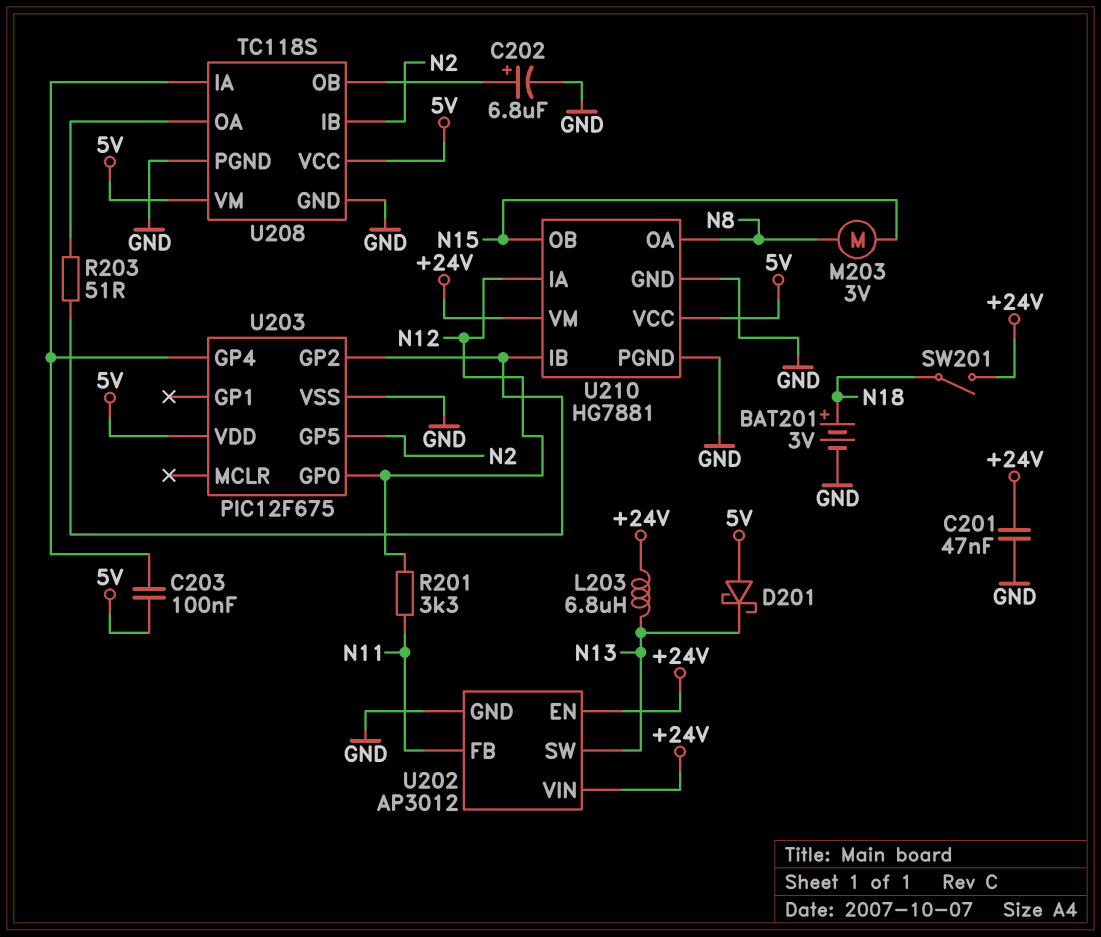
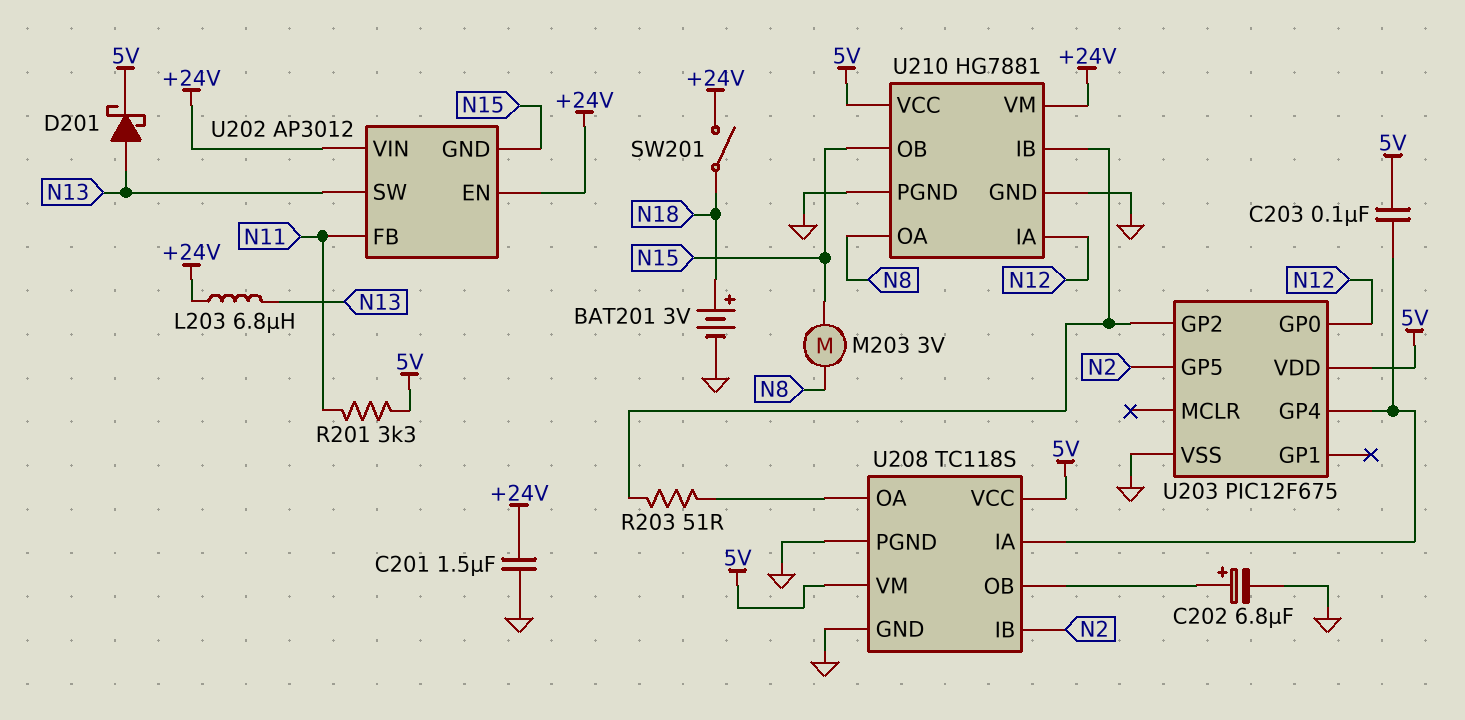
C201: 47nF (+24V, GND) -> 1.5uF (+24V, GND)
D201: schottky (A 5V, K N13) -> schottky (A N13, K 5V)
R201: 3.3k (N11, N12) -> 3.3k (5V, N11)
U202 pin GND: GND -> N15

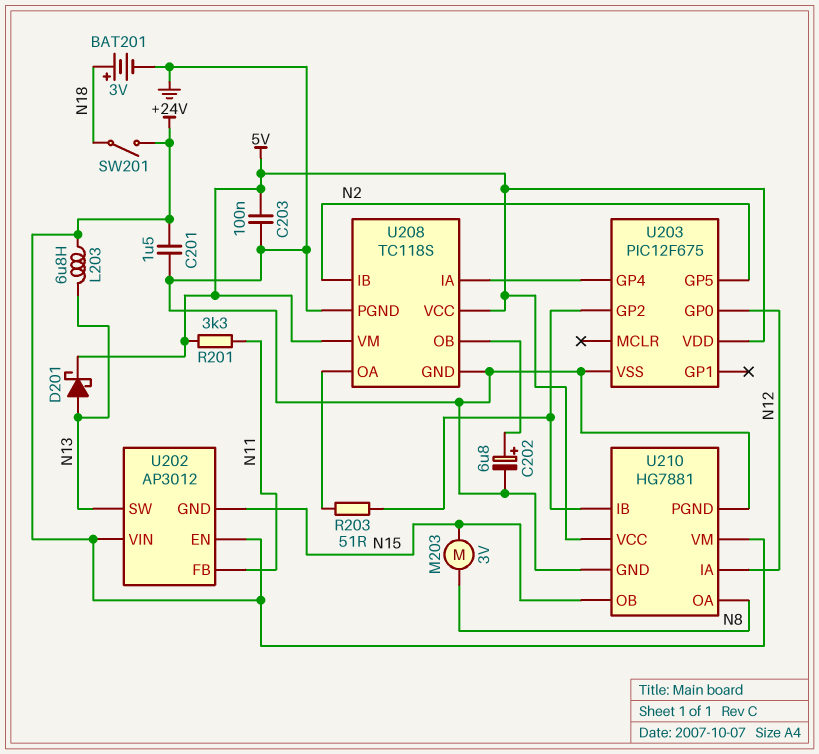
C203: 100nF (5V, U203/GP4) -> 100nF (5V, GND)

